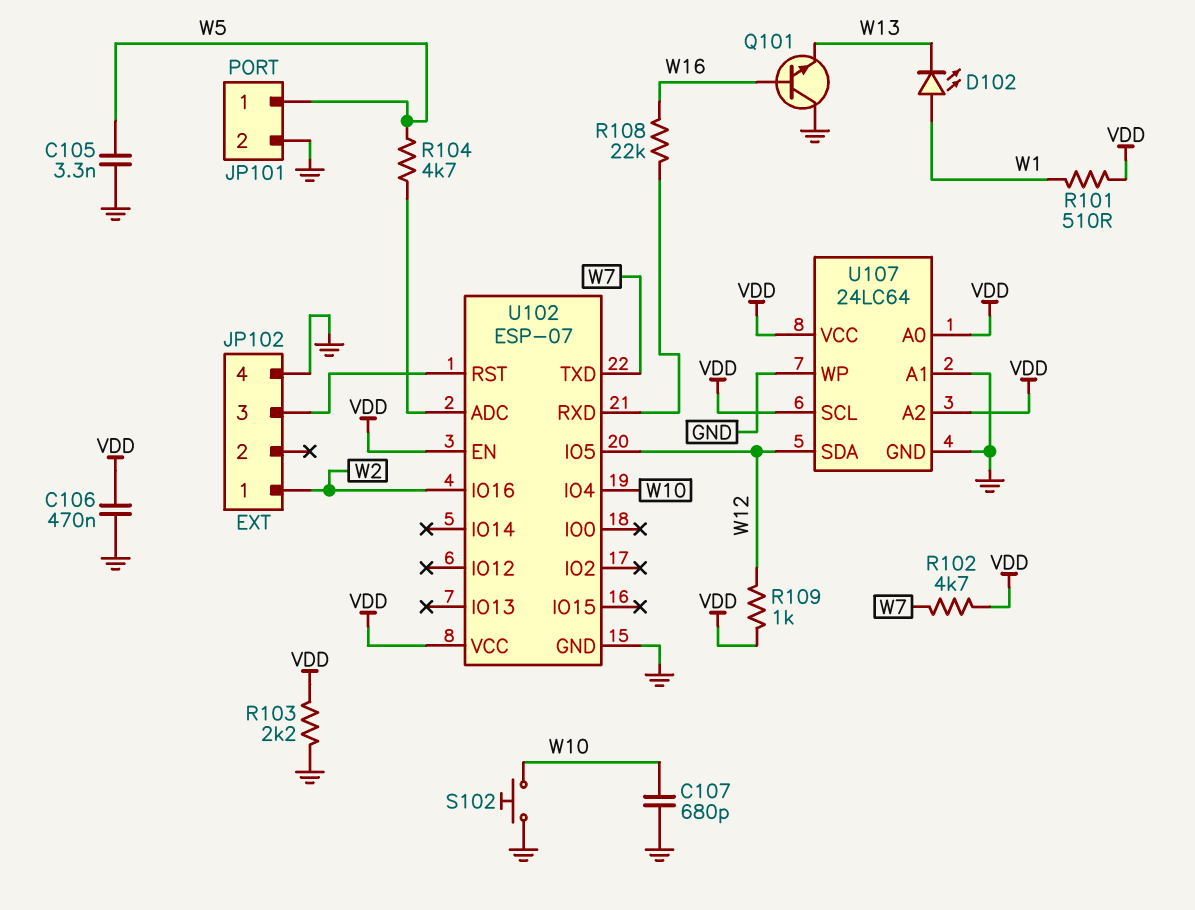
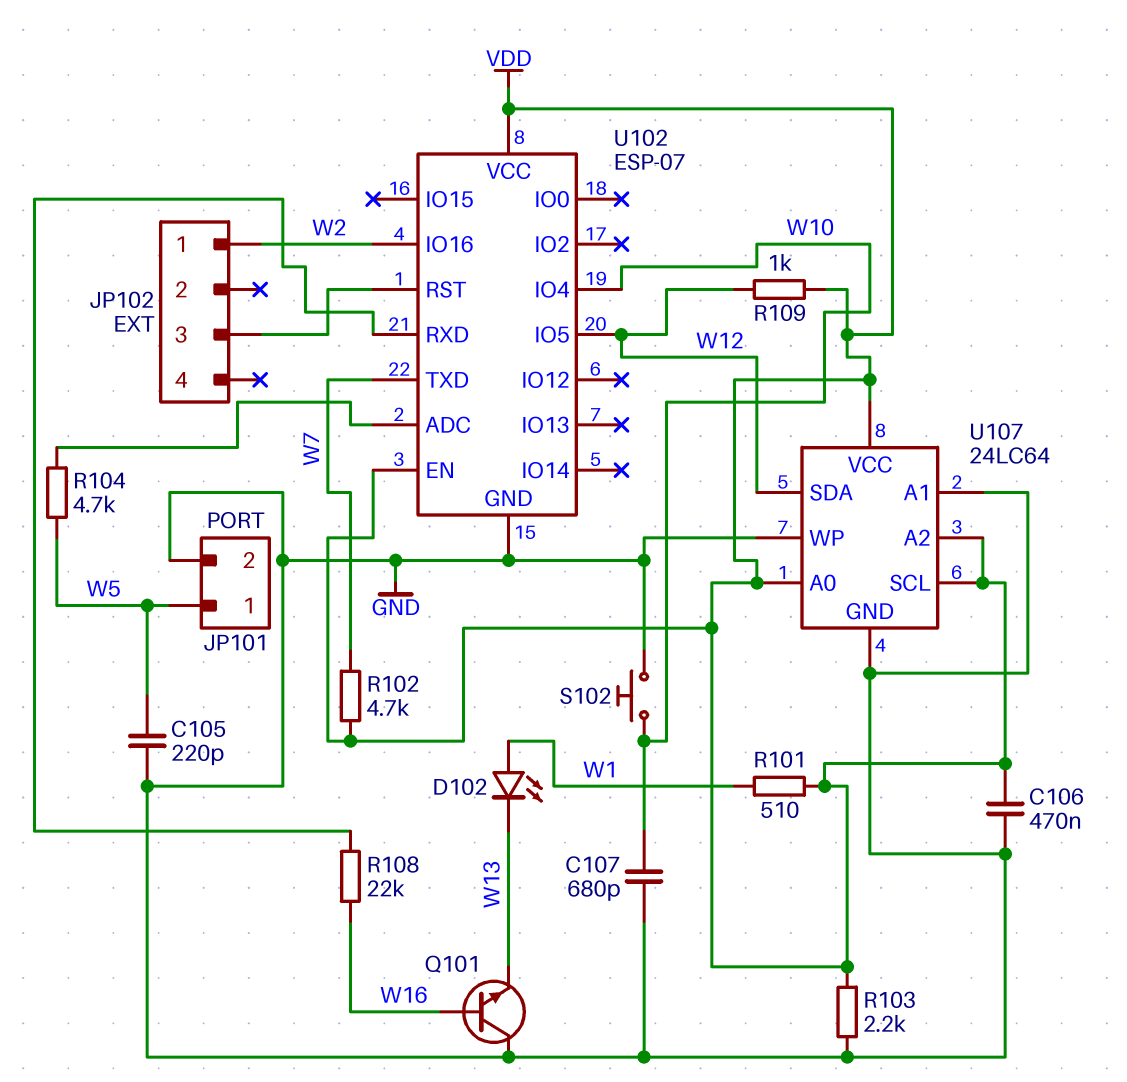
C105: 3.3nF (GND, W5) -> 220pF (GND, W5)
JP102 pin 4: GND -> none

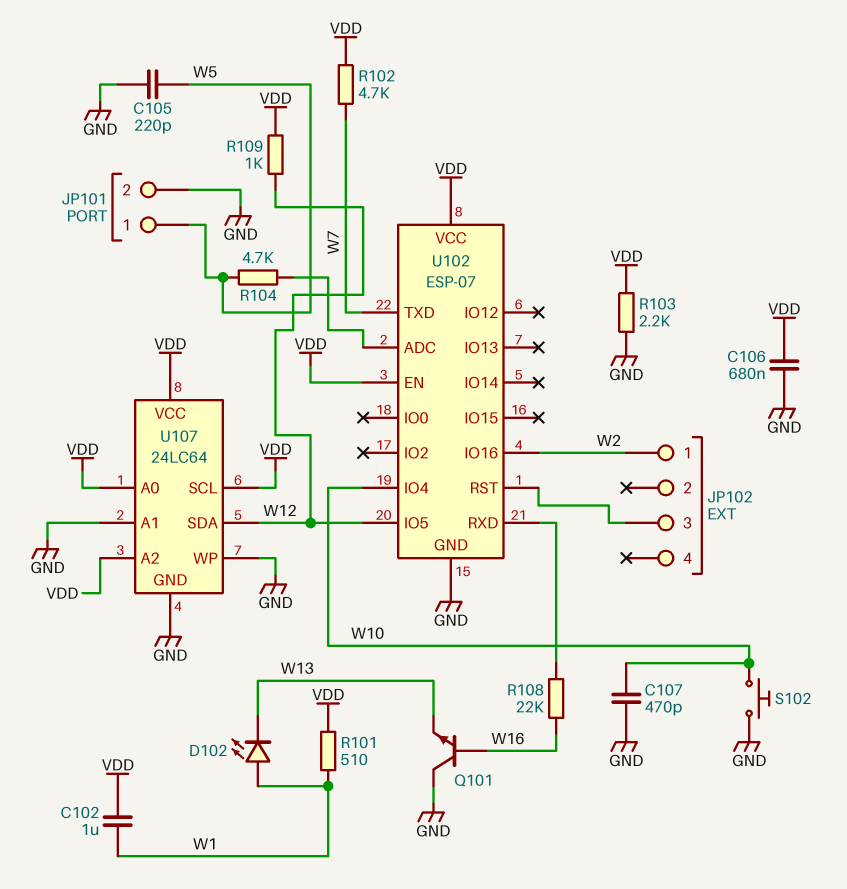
C102: none -> 1uF (VDD, W1)
C106: 470nF (GND, VDD) -> 680nF (GND, VDD)
C107: 680pF (GND, W10) -> 470pF (GND, W10)

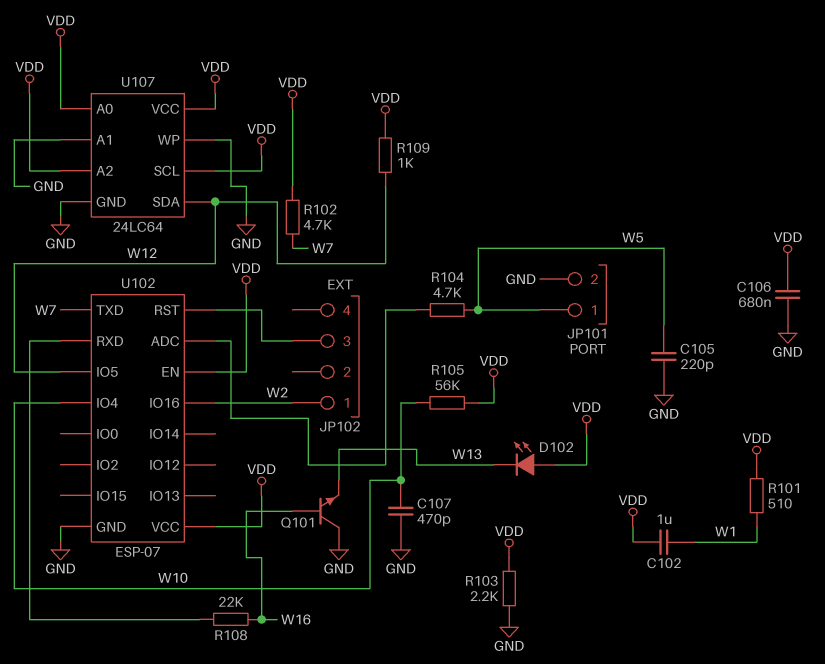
D102: LED (A W1, K W13) -> LED (A VDD, K W13)
R105: none -> 56k (VDD, W10)
S102: button (GND, W10) -> none

